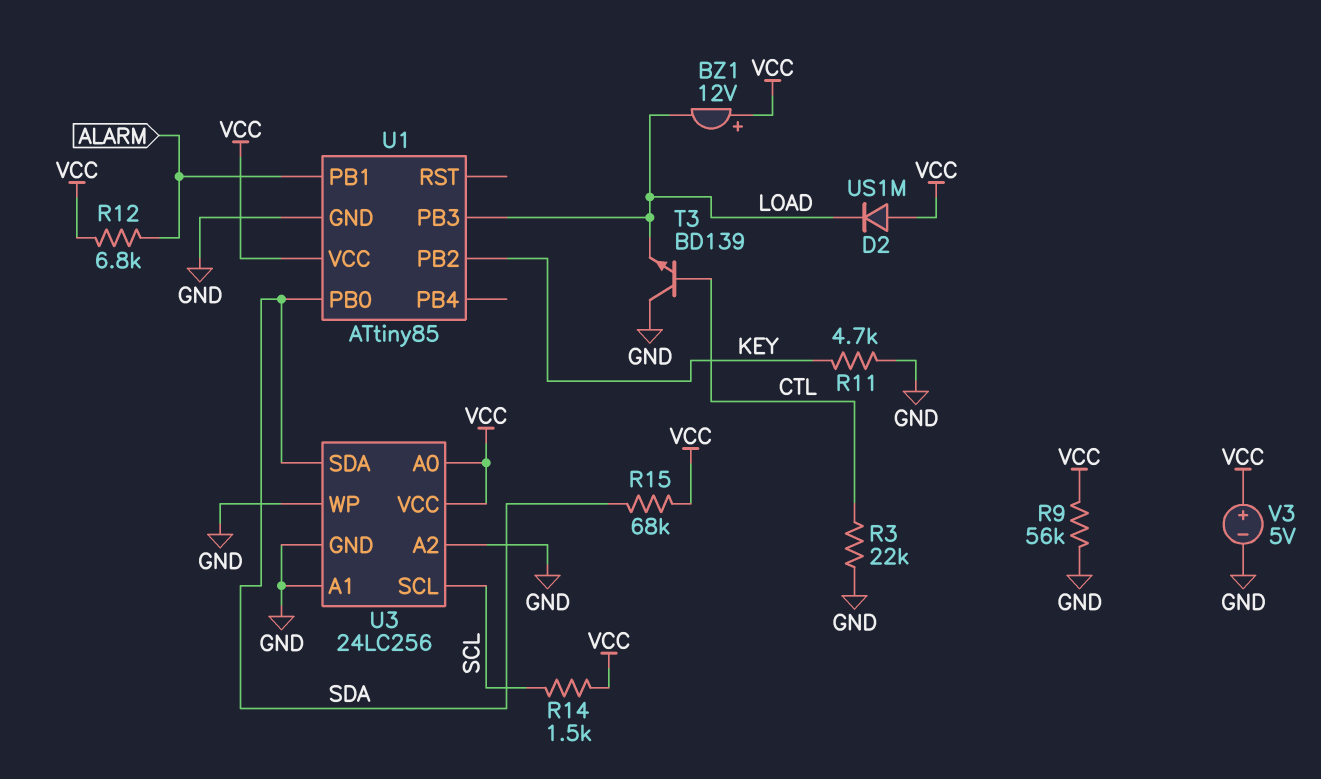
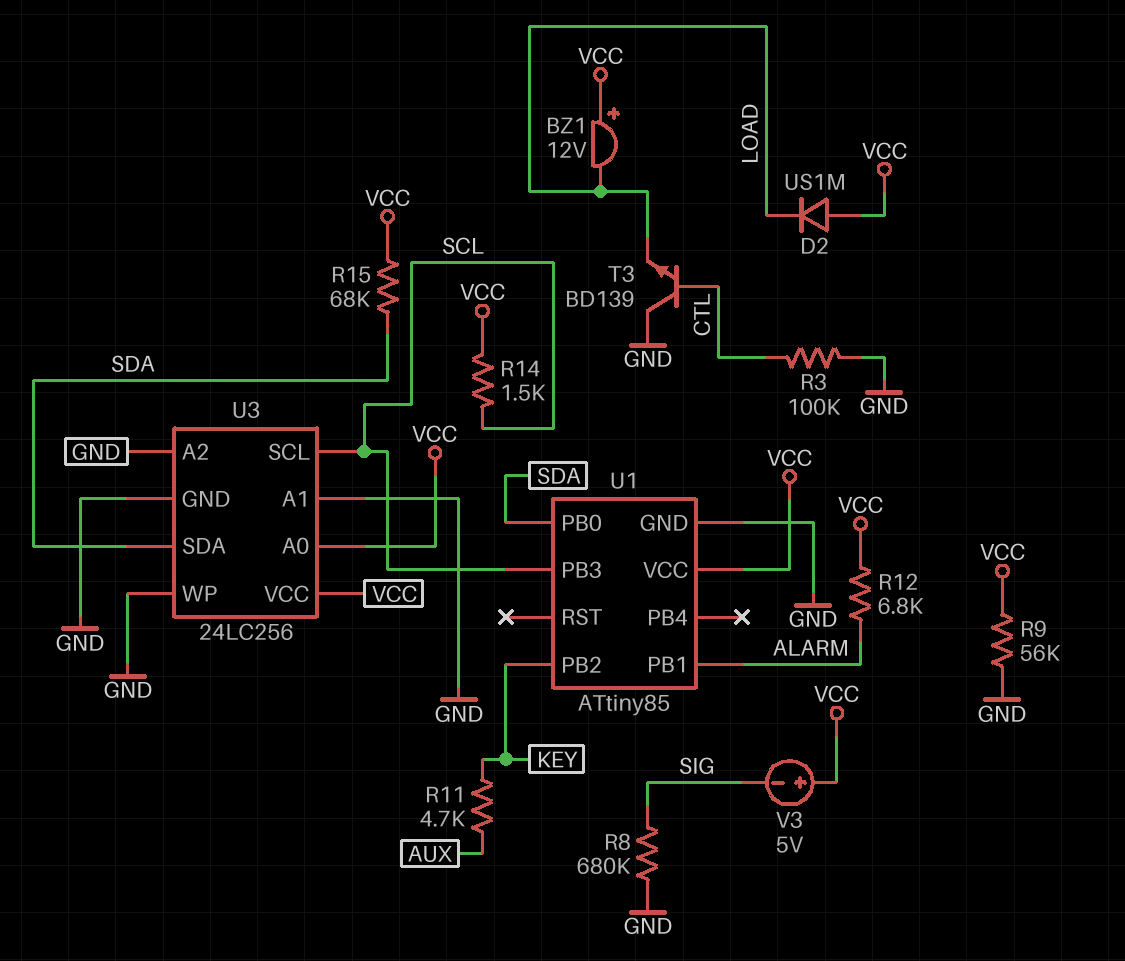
R3: 22k (CTL, GND) -> 100k (CTL, GND)
R8: none -> 680k (GND, SIG)
R11: 4.7k (GND, KEY) -> 4.7k (AUX, KEY)
U1 pin PB3: LOAD -> SCL
V3: 5V (plus VCC, minus GND) -> 5V (plus VCC, minus SIG)

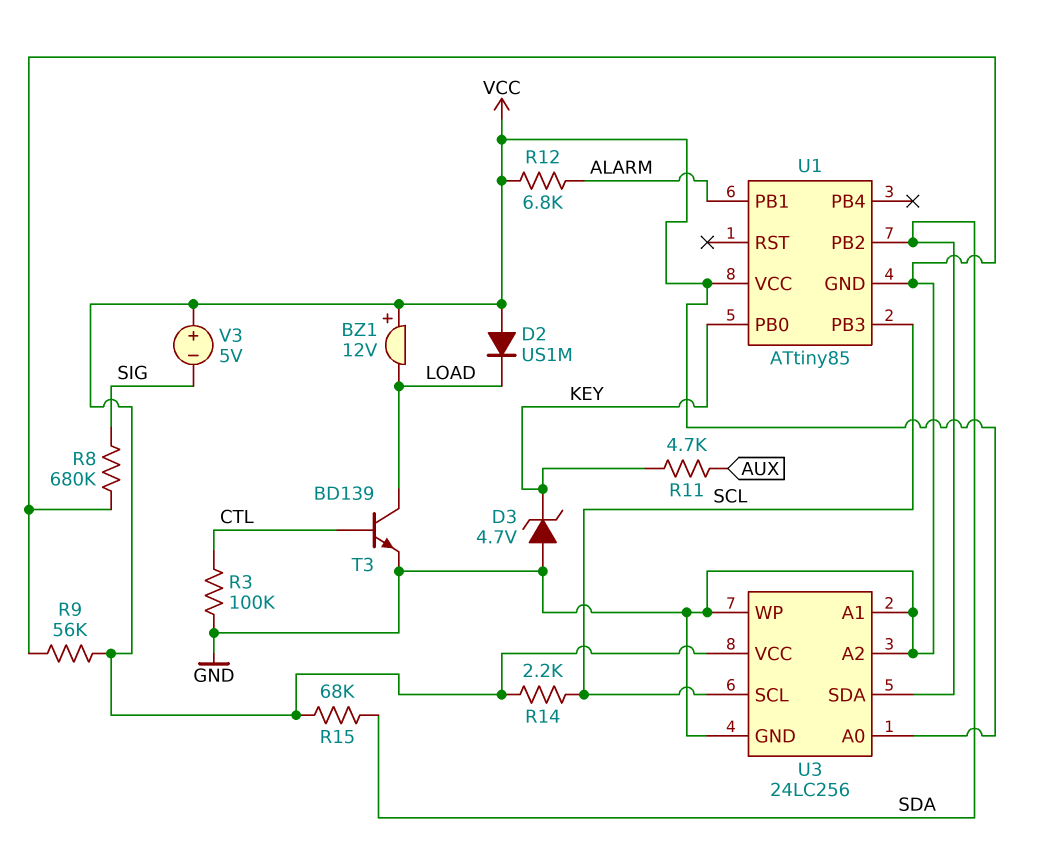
D3: none -> zener 4.7V (A GND, K KEY)
R14: 1.5k (SCL, VCC) -> 2.2k (SCL, VCC)
T3: NPN BD139 (B CTL, C GND, E LOAD) -> NPN BD139 (B CTL, C LOAD, E GND)
U1 pin PB0: SDA -> KEY
U1 pin PB2: KEY -> SDA

